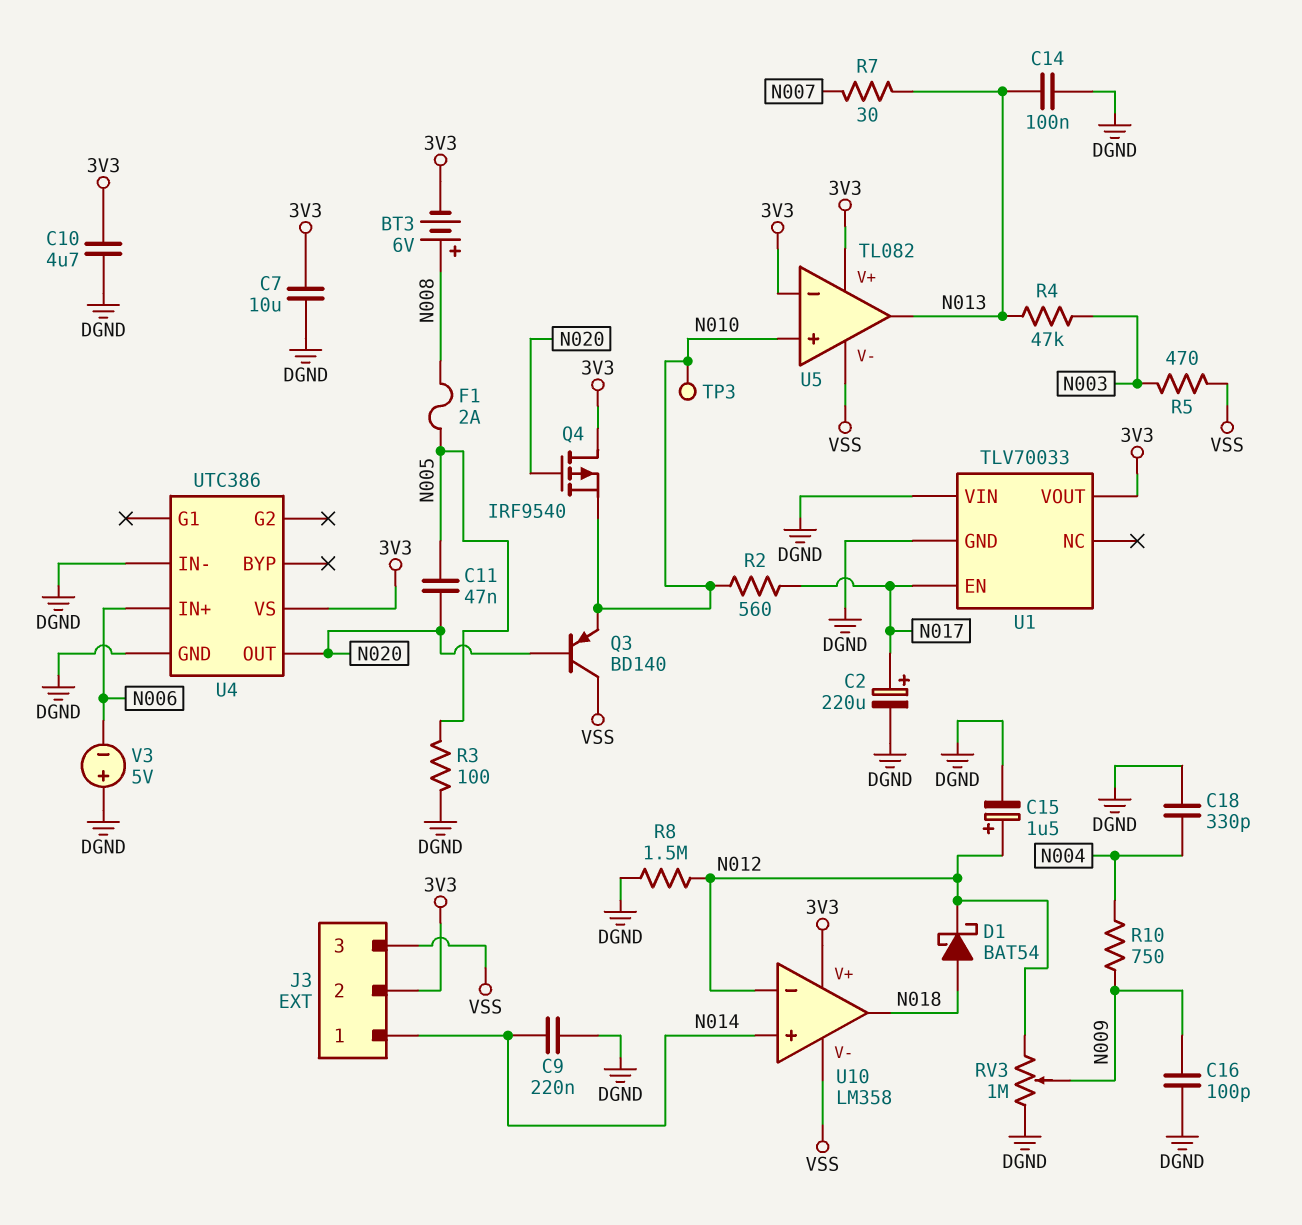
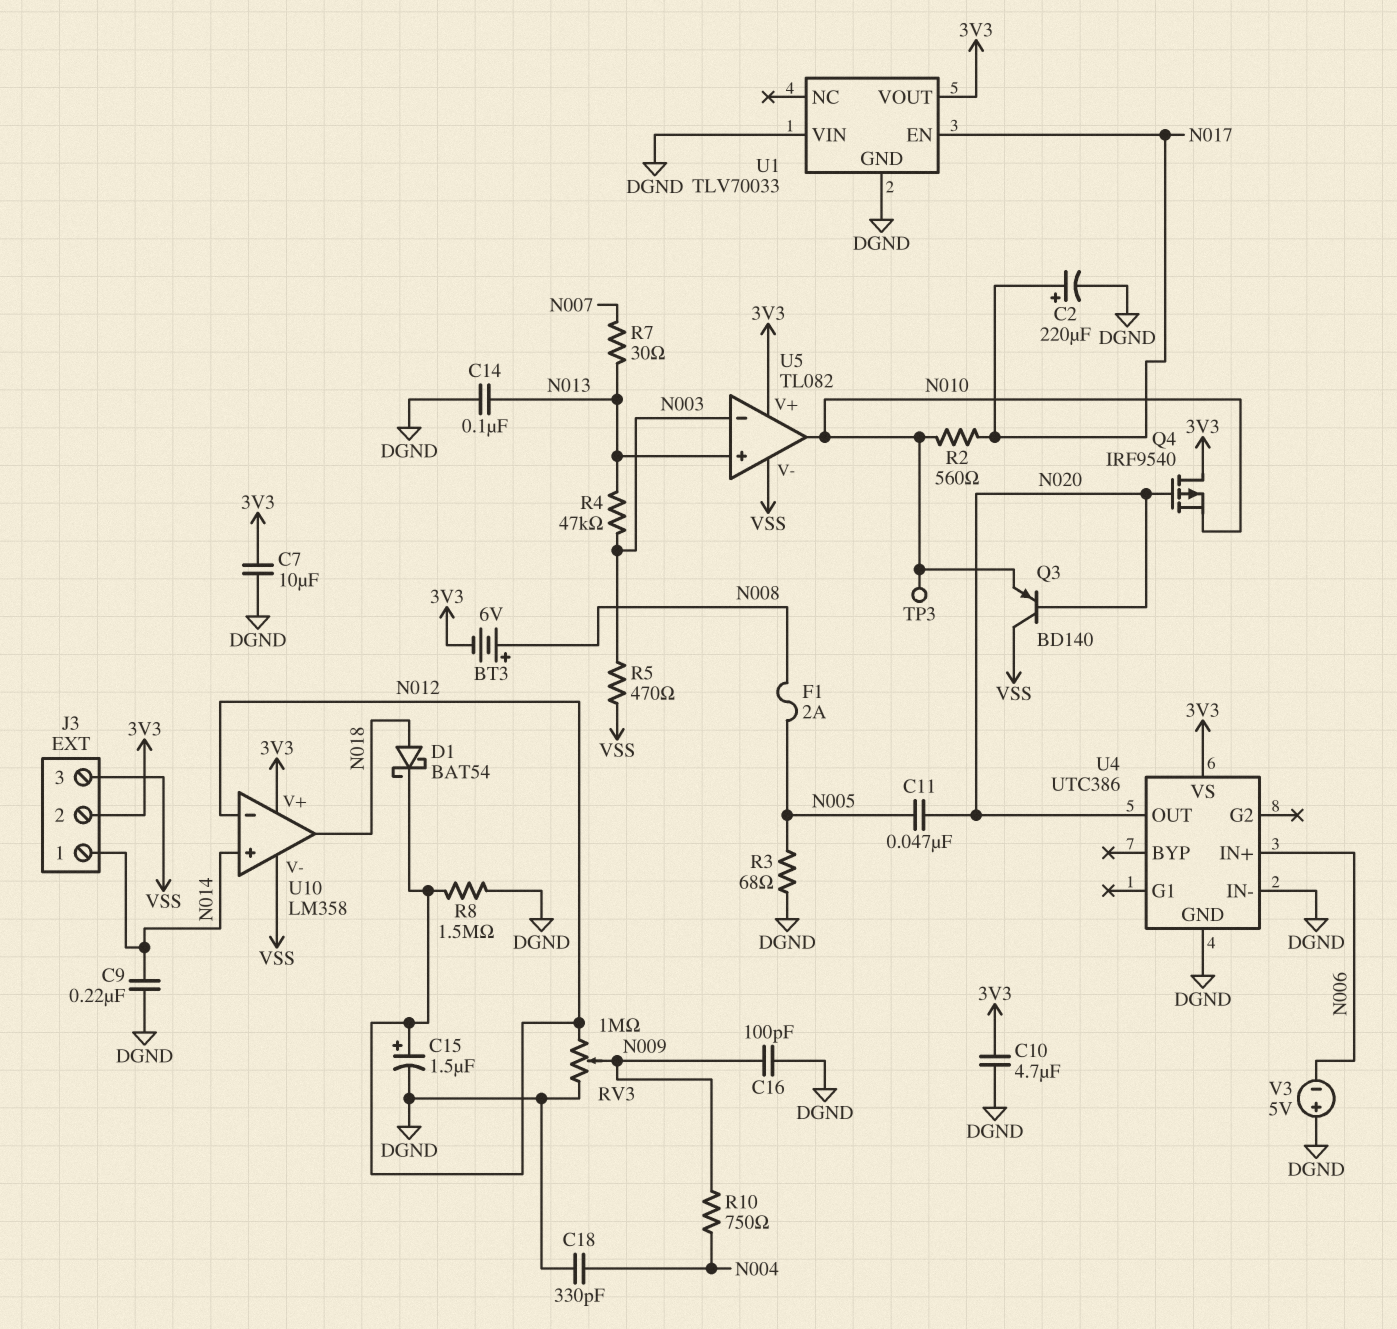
R3: 100 (DGND, N005) -> 68 (DGND, N005)
U5 pin in+: N010 -> N013
U5 pin in-: 3V3 -> N003
U5 pin out: N013 -> N010

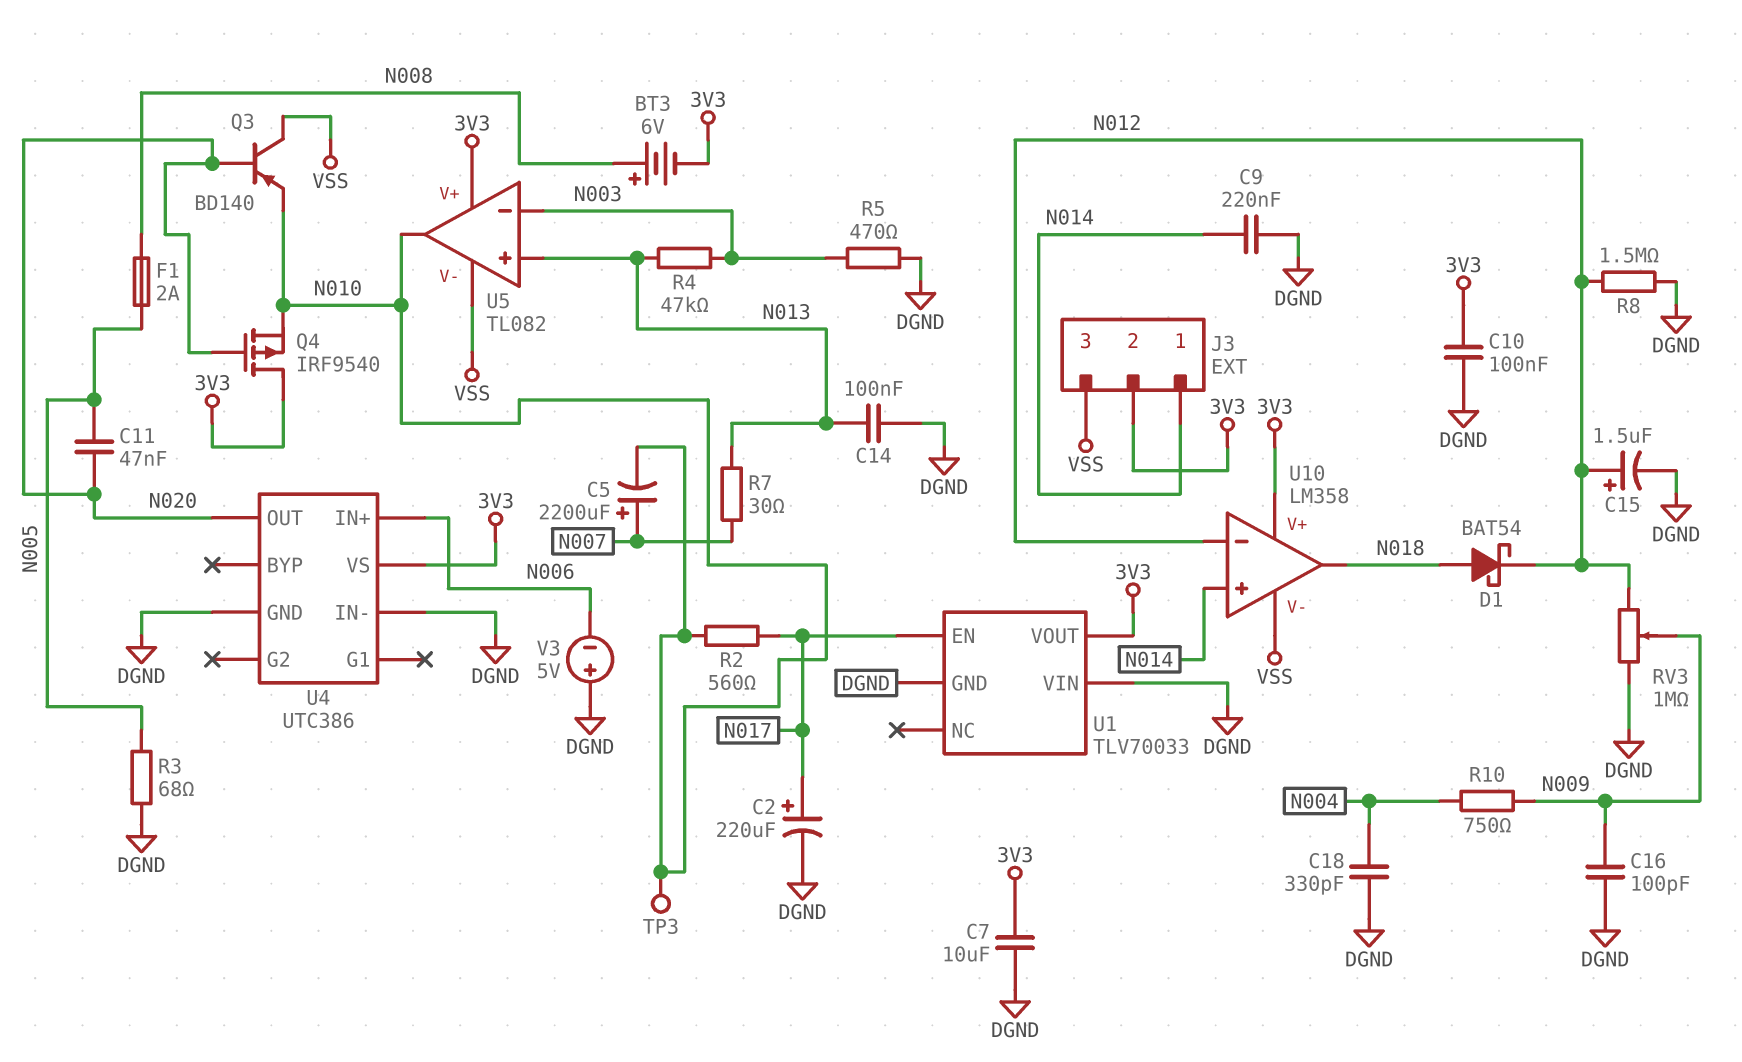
C5: none -> 2200uF (plus N007, minus N010)
C10: 4.7uF (3V3, DGND) -> 100nF (3V3, DGND)
R5: 470 (N003, VSS) -> 470 (DGND, N003)

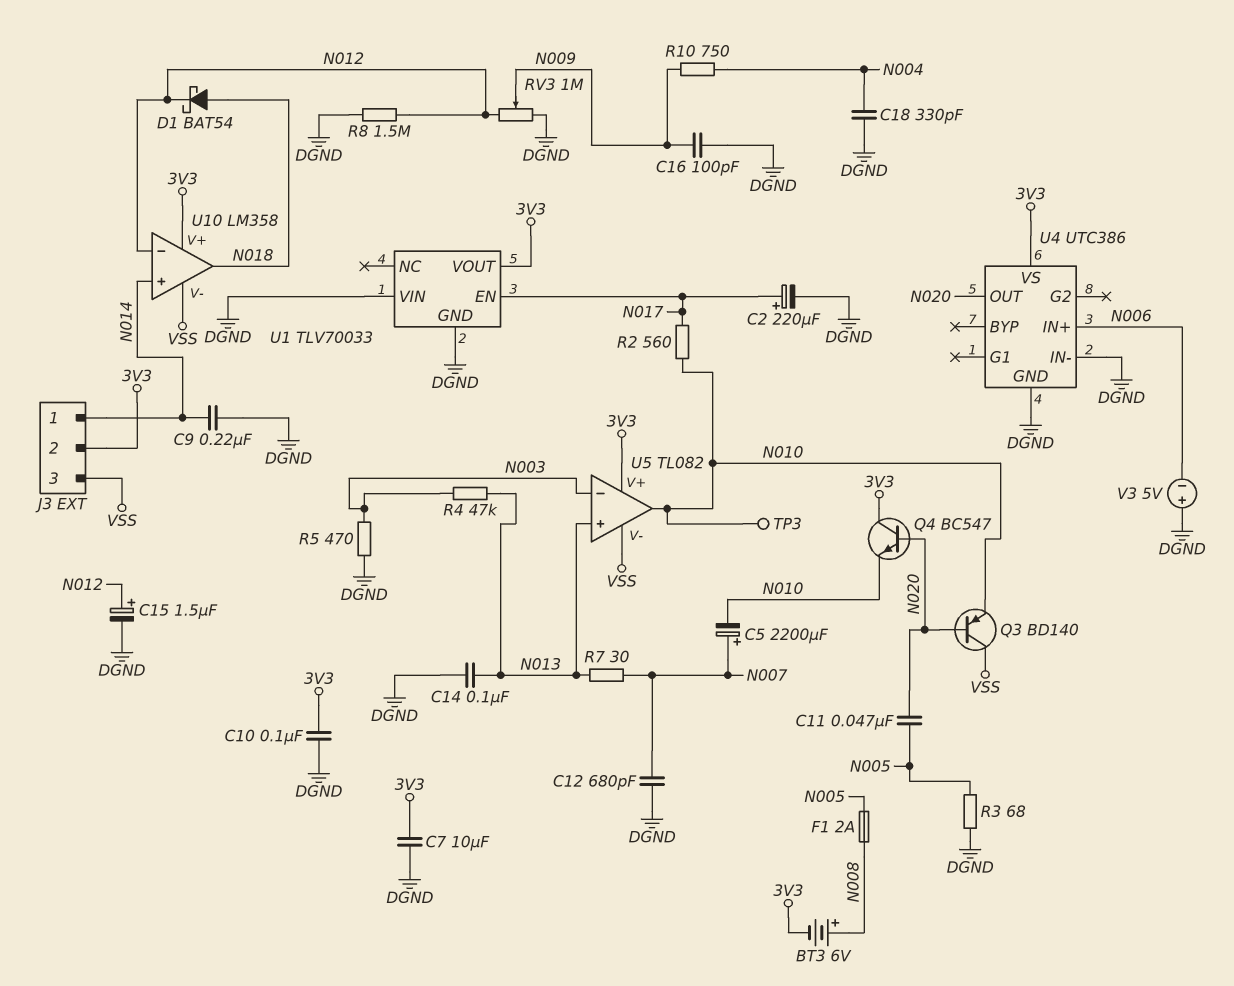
C12: none -> 680pF (DGND, N007)
Q4: PMOS IRF9540 (G N020, D 3V3, S N010) -> NPN BC547 (B N020, C 3V3, E N010)

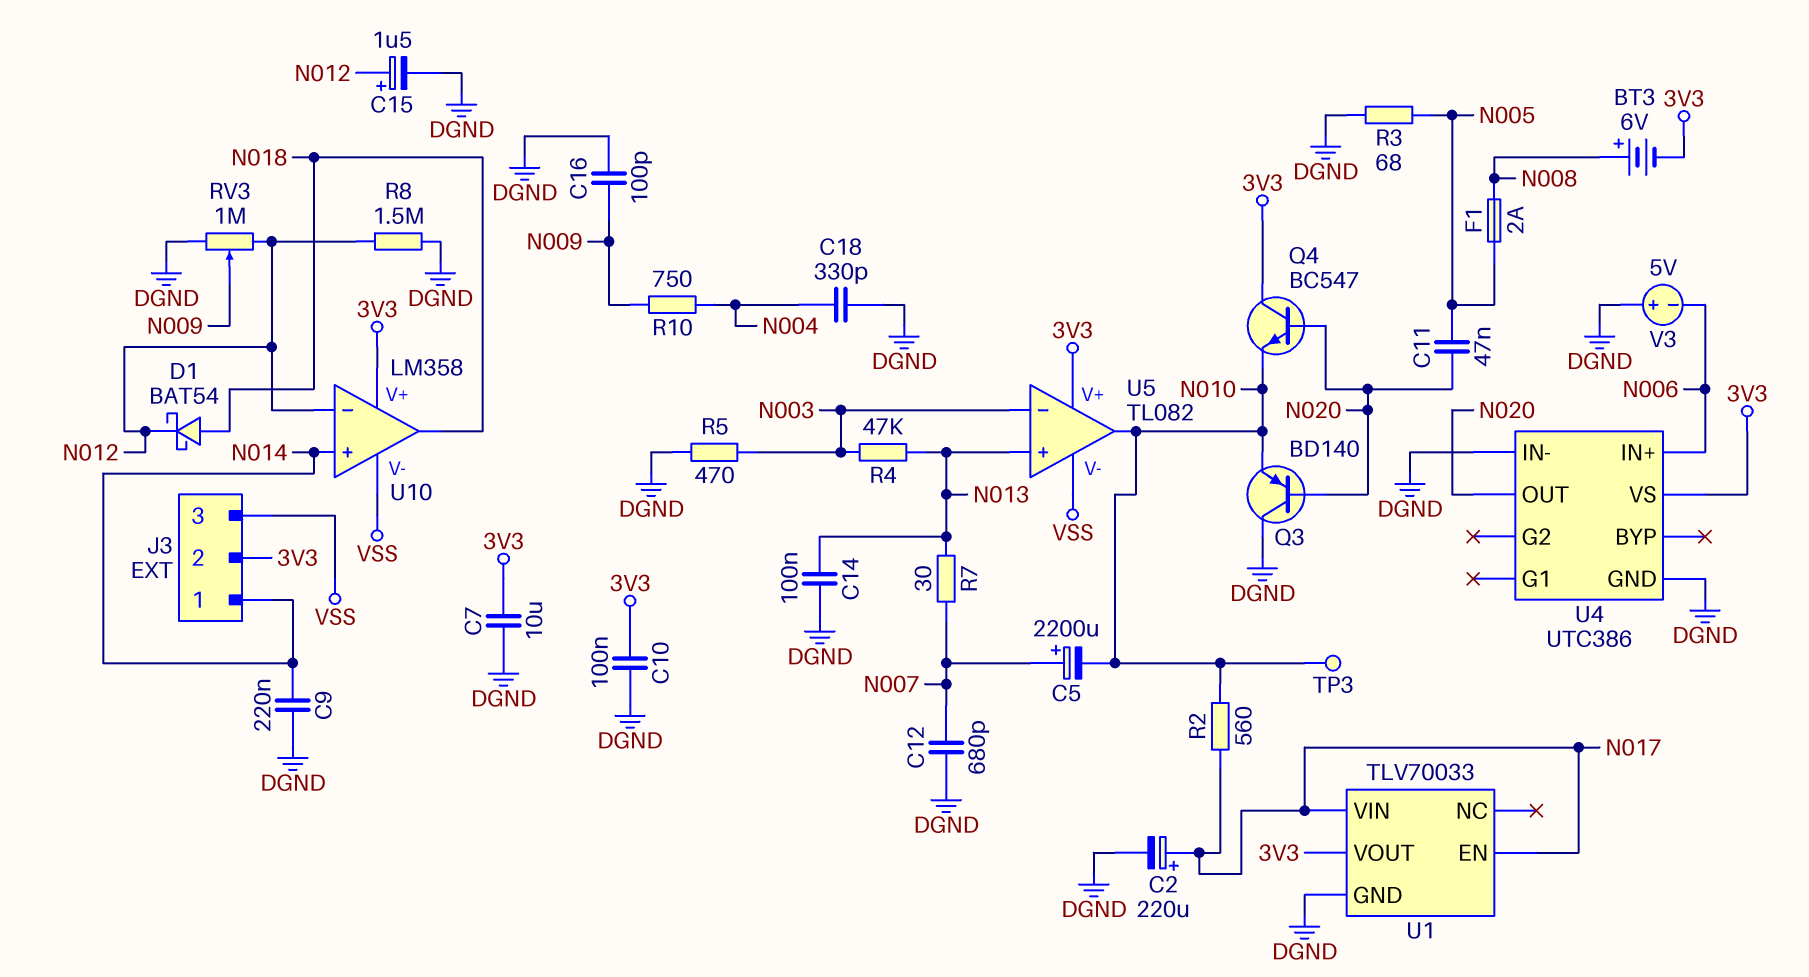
Q3: PNP BD140 (B N020, C VSS, E N010) -> PNP BD140 (B N020, C DGND, E N010)
U1 pin VIN: DGND -> N017

